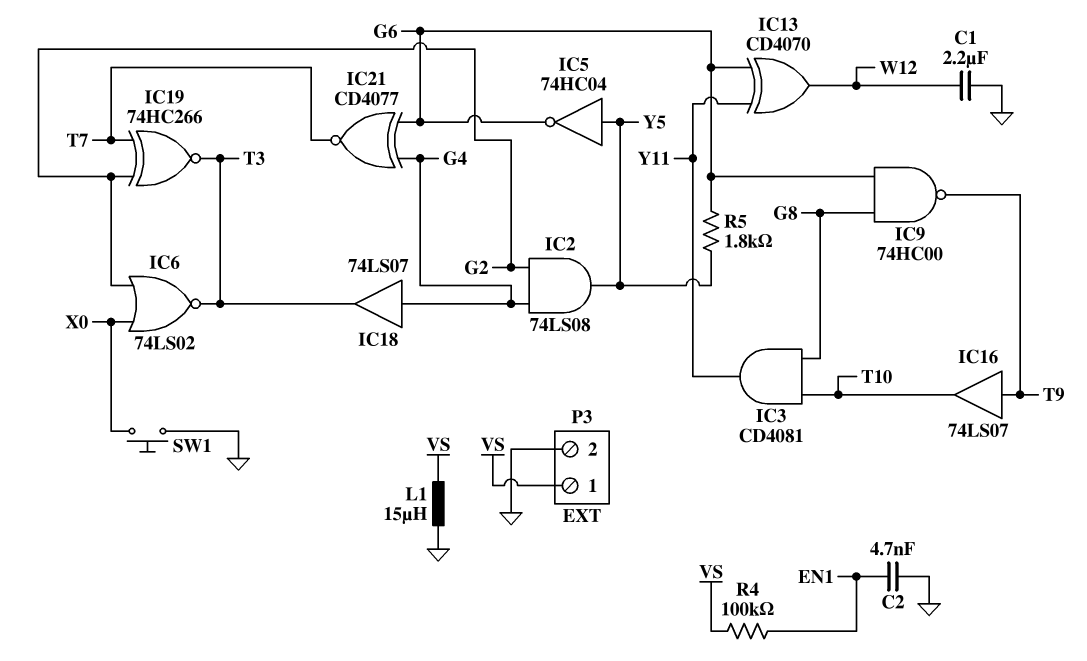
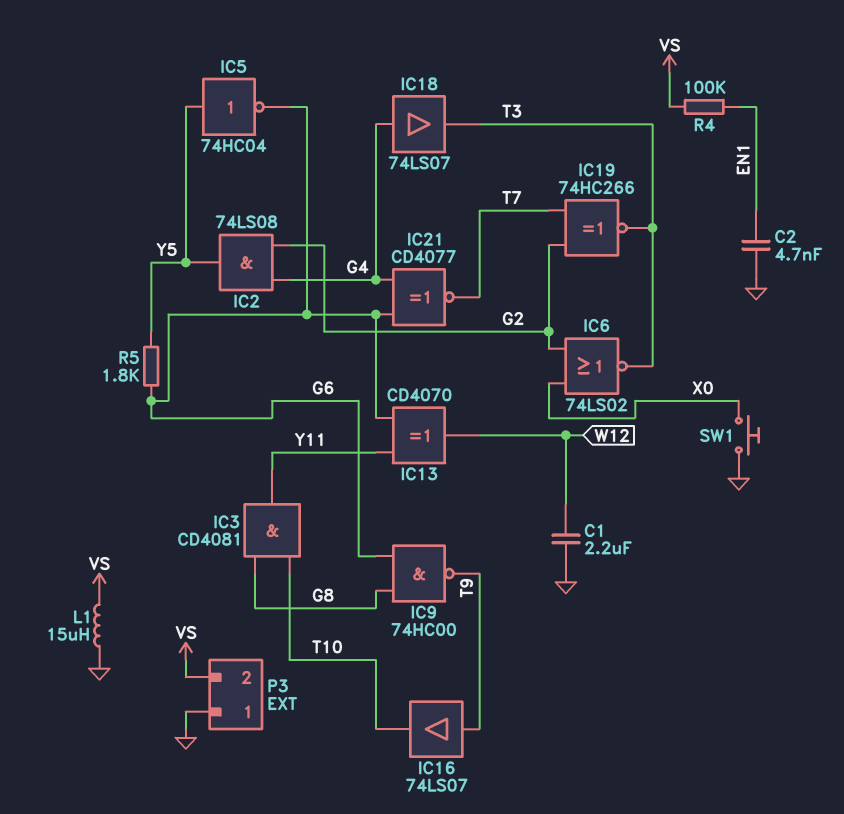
P3 pin 1: VS -> GND
P3 pin 2: GND -> VS

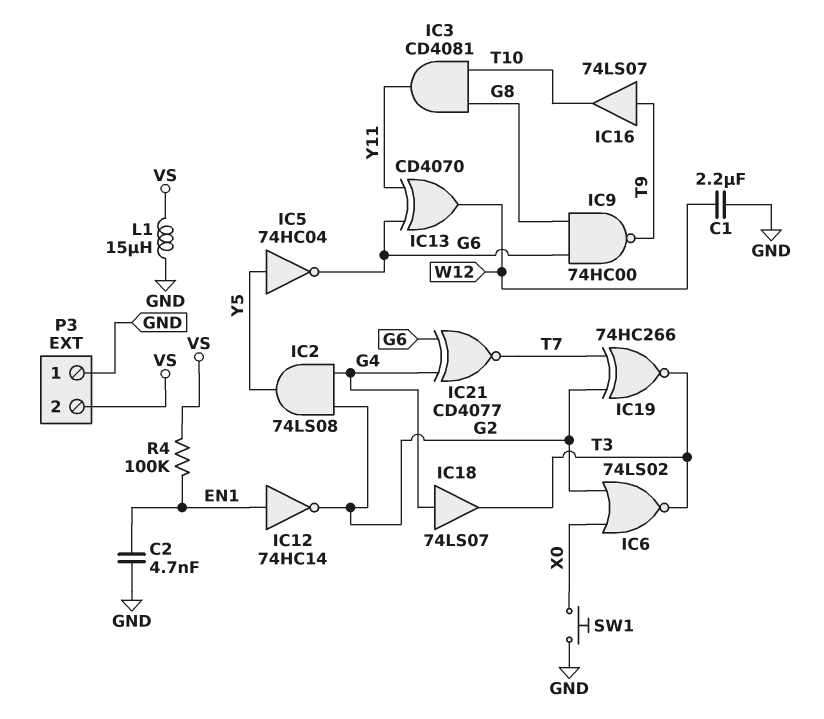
IC12: none -> NOT 74HC14 (in EN1, out G2)
R5: 1.8k (G6, Y5) -> none

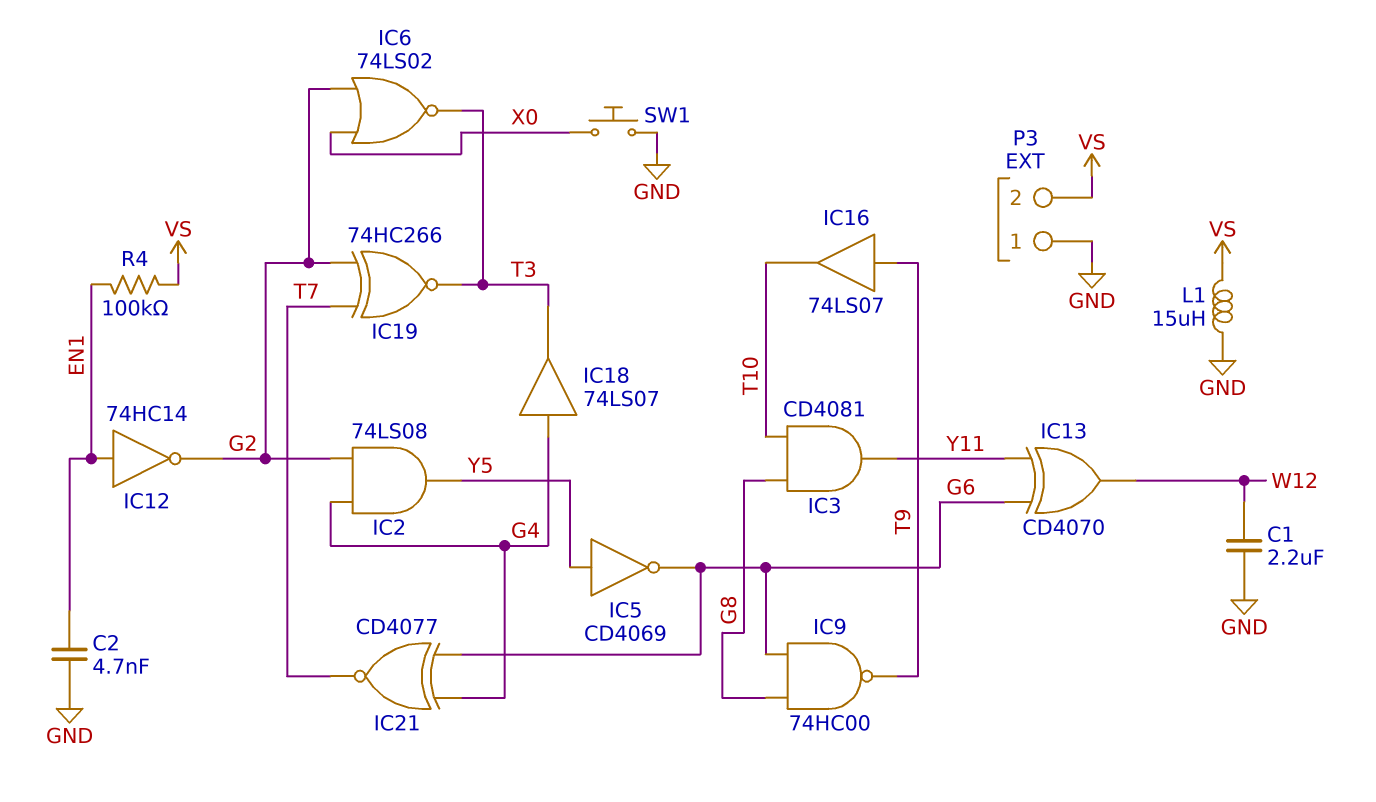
IC5: NOT 74HC04 (in Y5, out G6) -> NOT CD4069 (in Y5, out G6)

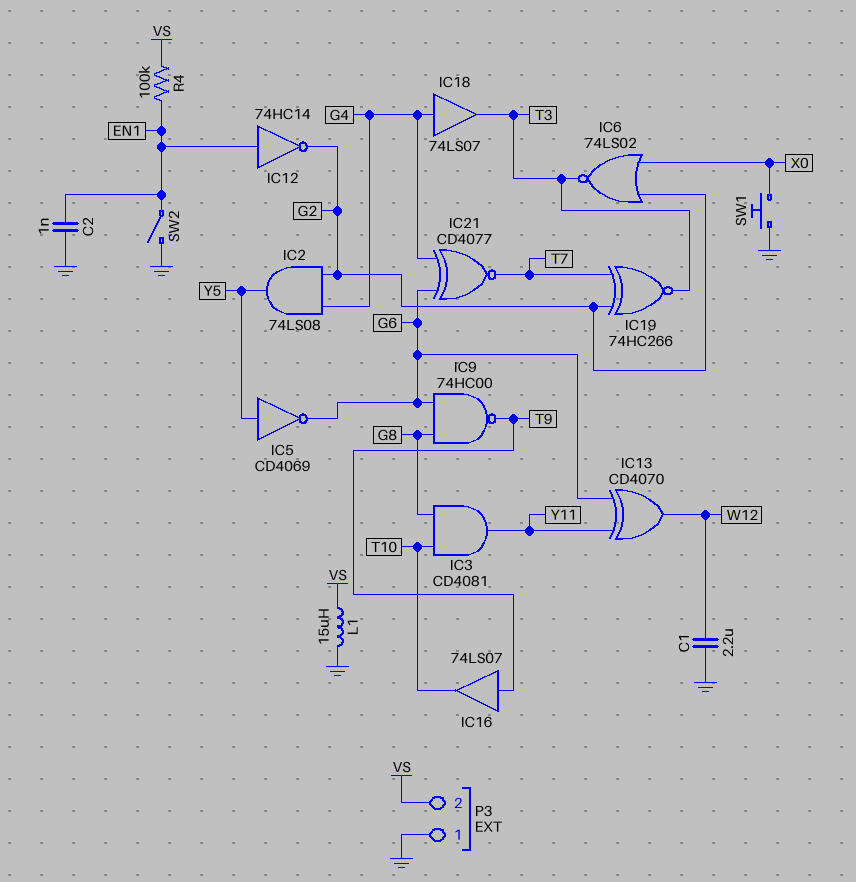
C2: 4.7nF (EN1, GND) -> 1nF (EN1, GND)
SW2: none -> switch (EN1, GND)

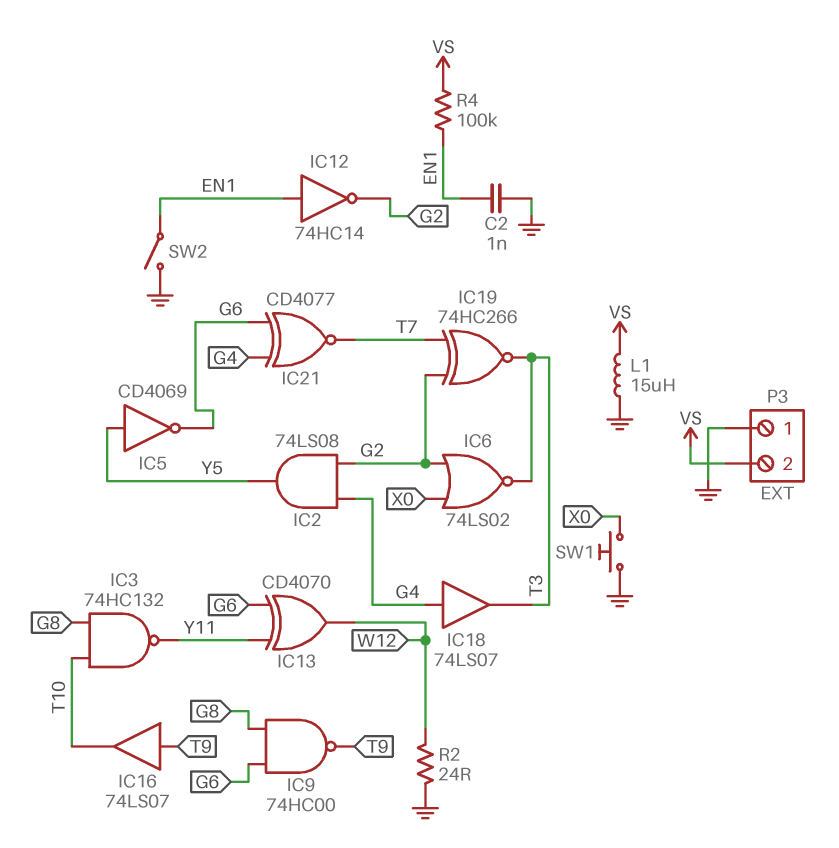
C1: 2.2uF (GND, W12) -> none
IC3: AND CD4081 (in G8, in T10, out Y11) -> NAND 74HC132 (in G8, in T10, out Y11)
R2: none -> 24 (GND, W12)

